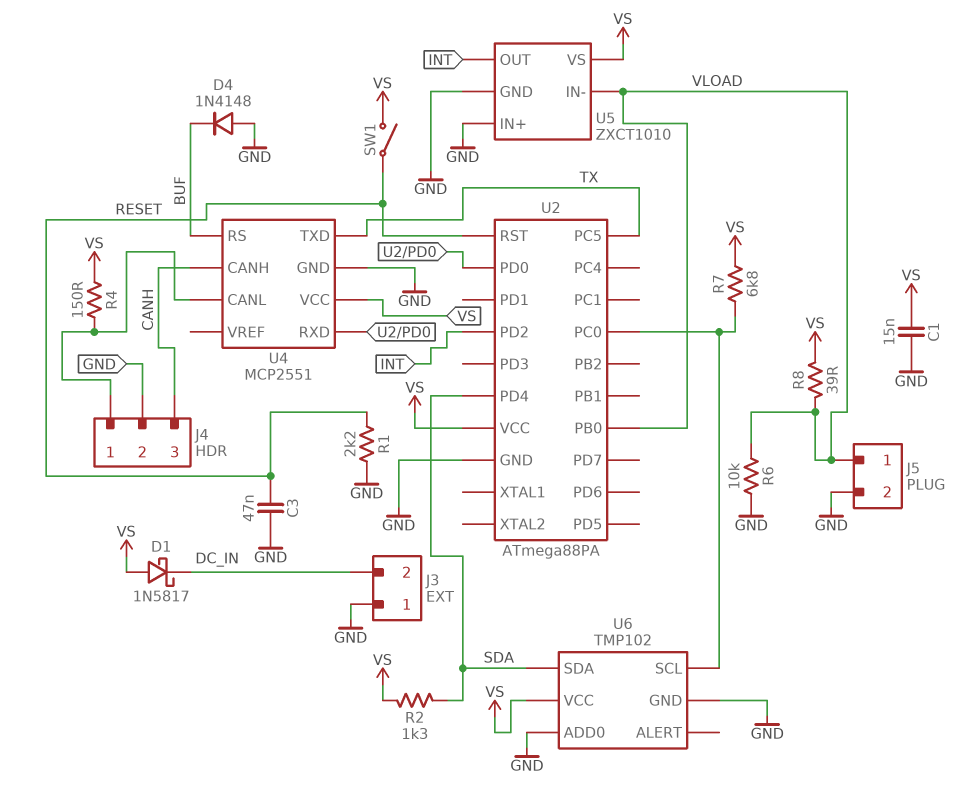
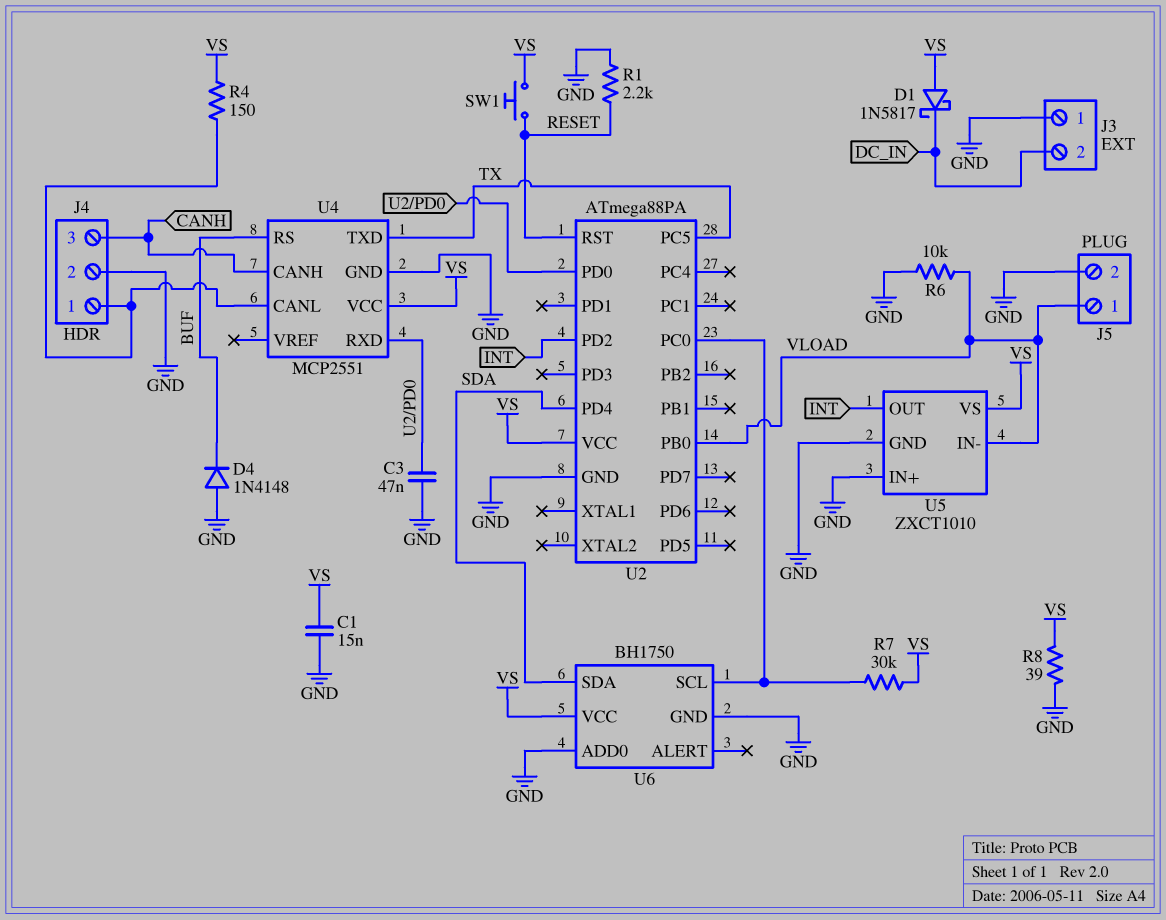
C3: 47nF (GND, RESET) -> 47nF (GND, U2/PD0)
R2: 1.3k (SDA, VS) -> none
R7: 6.8k (U2/PC0, VS) -> 30k (U2/PC0, VS)
R8: 39 (VLOAD, VS) -> 39 (GND, VS)
SW1: switch (RESET, VS) -> button (RESET, VS)
U6: TMP102 -> BH1750

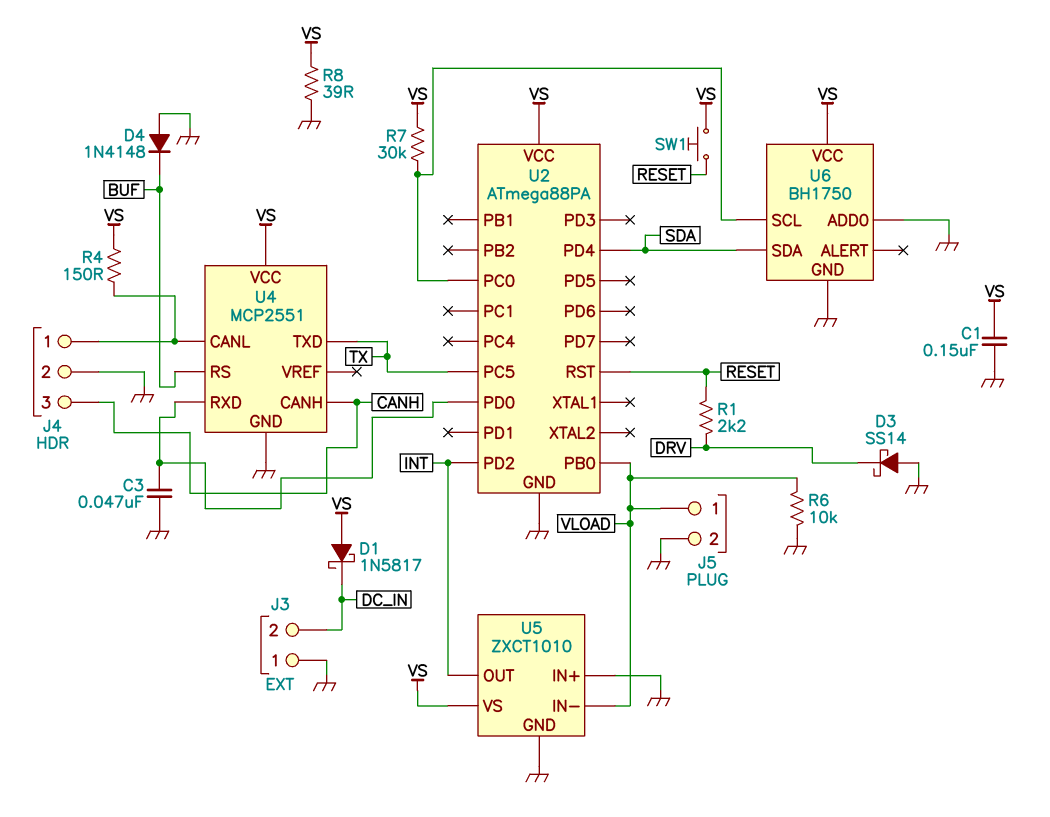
C1: 15nF (GND, VS) -> 150nF (GND, VS)
D3: none -> schottky SS14 (A GND, K DRV)
R1: 2.2k (GND, RESET) -> 2.2k (DRV, RESET)

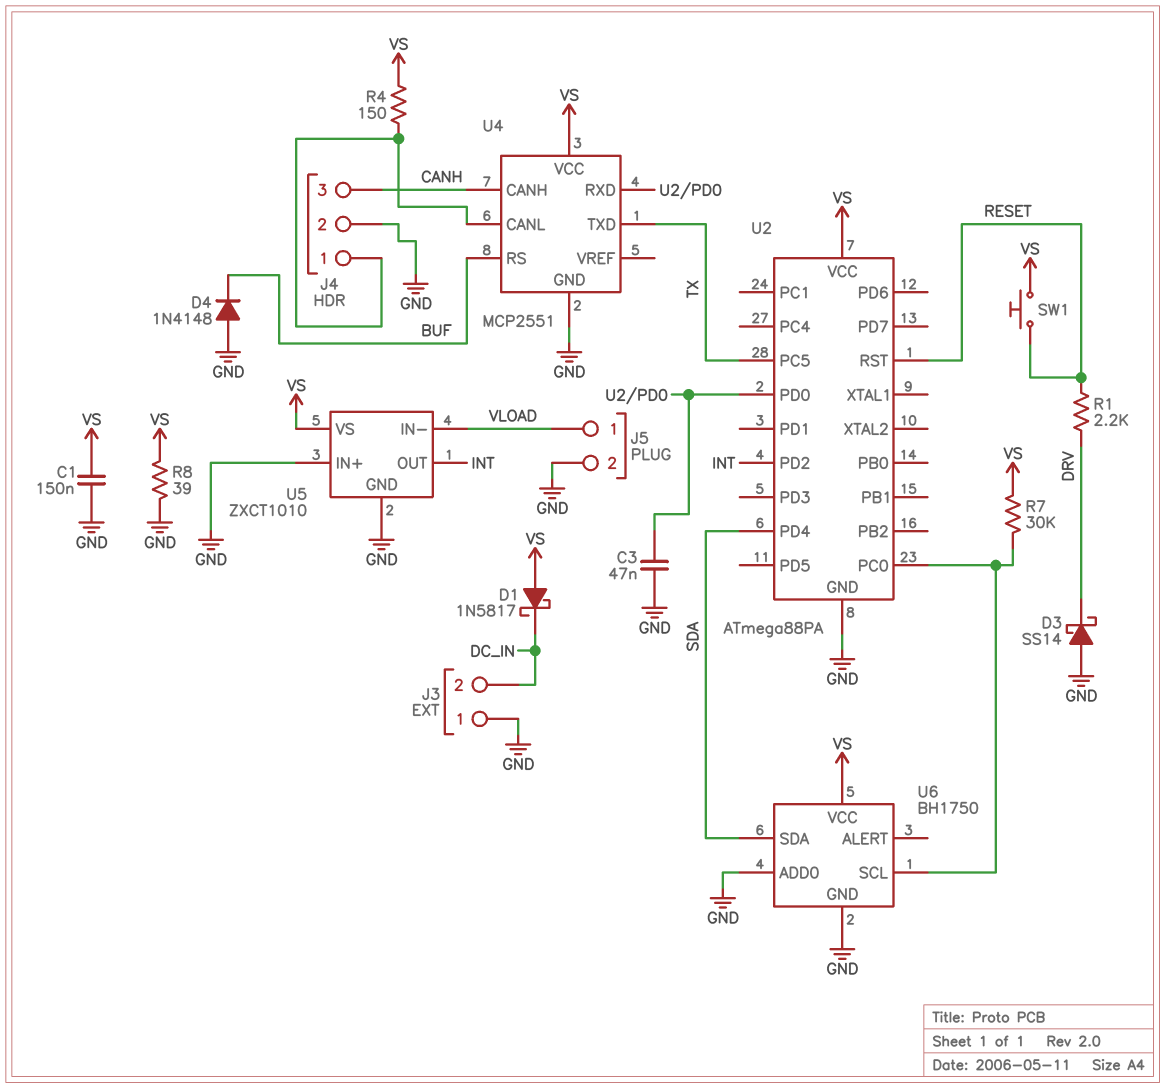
R6: 10k (GND, VLOAD) -> none
U2 pin PB0: VLOAD -> none

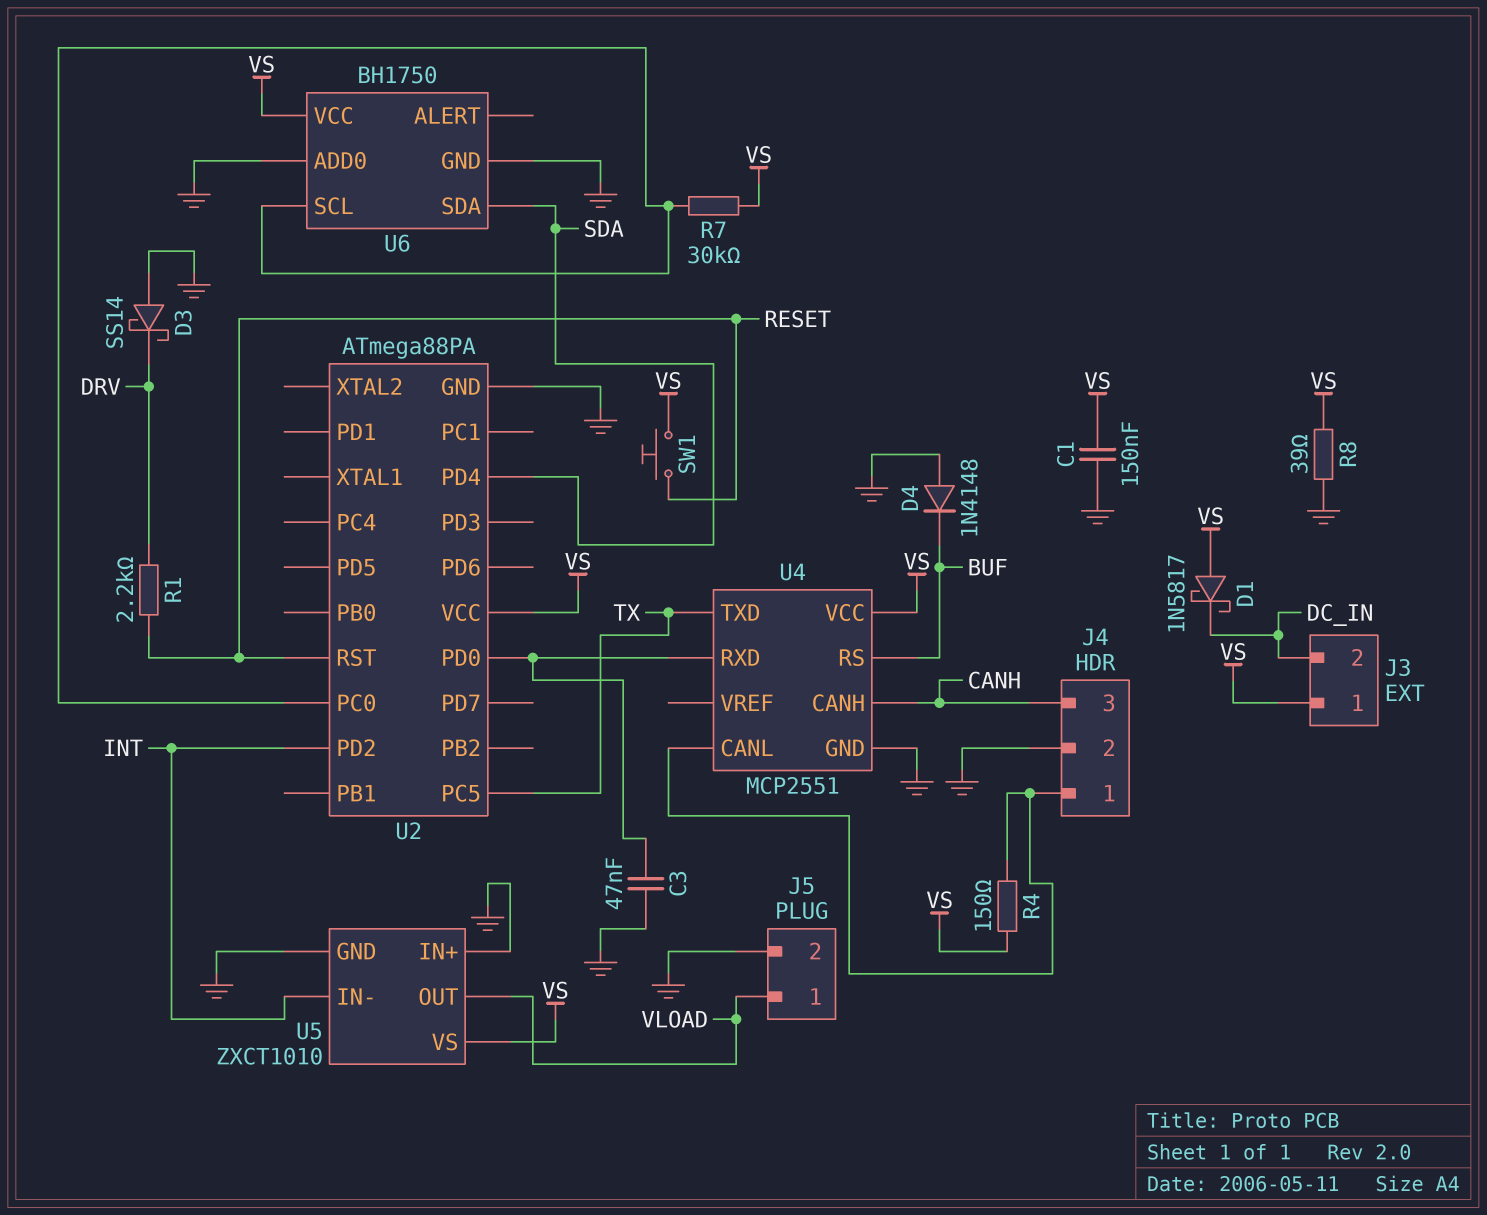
J3 pin 1: GND -> VS
U5 pin IN-: VLOAD -> INT
U5 pin OUT: INT -> VLOAD

